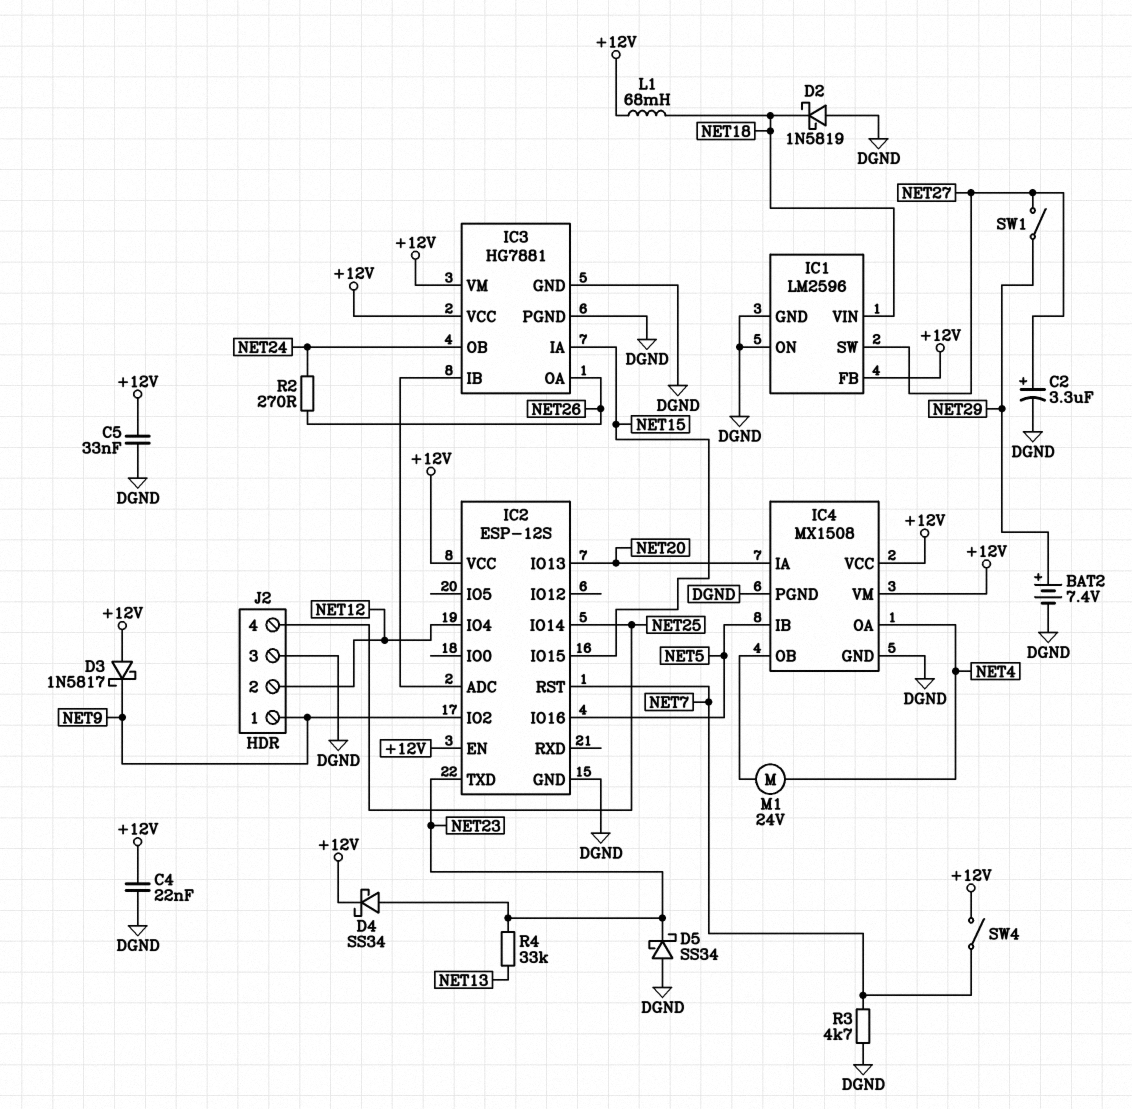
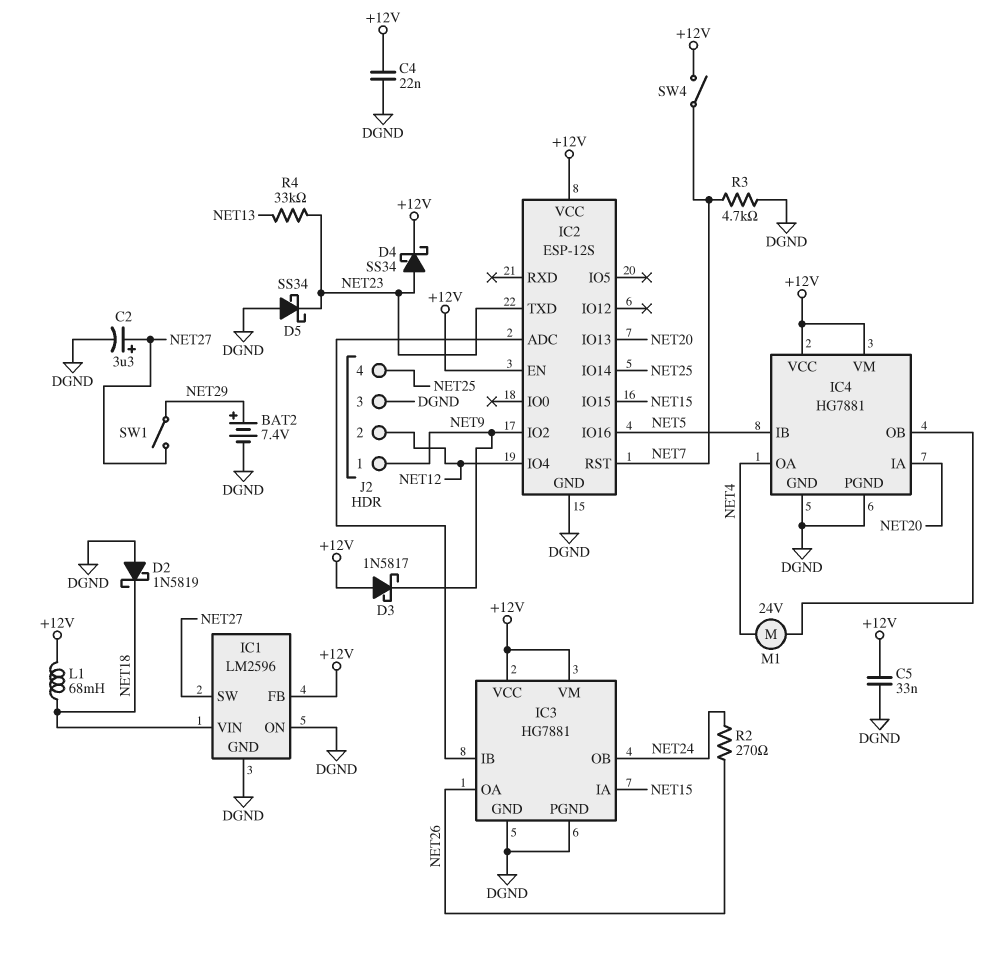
IC4: MX1508 -> HG7881

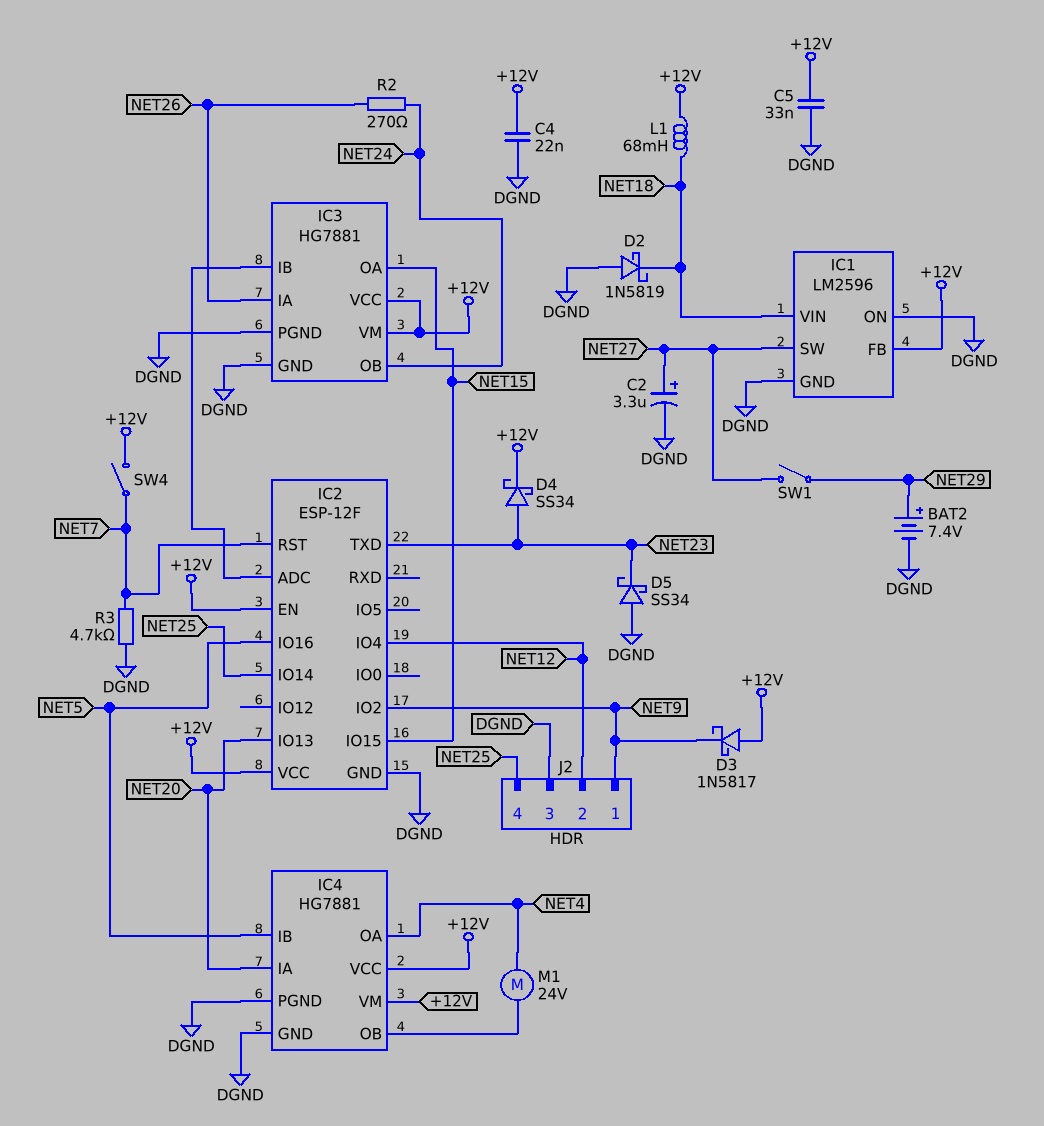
IC2: ESP-12S -> ESP-12F
IC3 pin IA: NET15 -> NET26
IC3 pin OA: NET26 -> NET15
R4: 33k (NET13, NET23) -> none

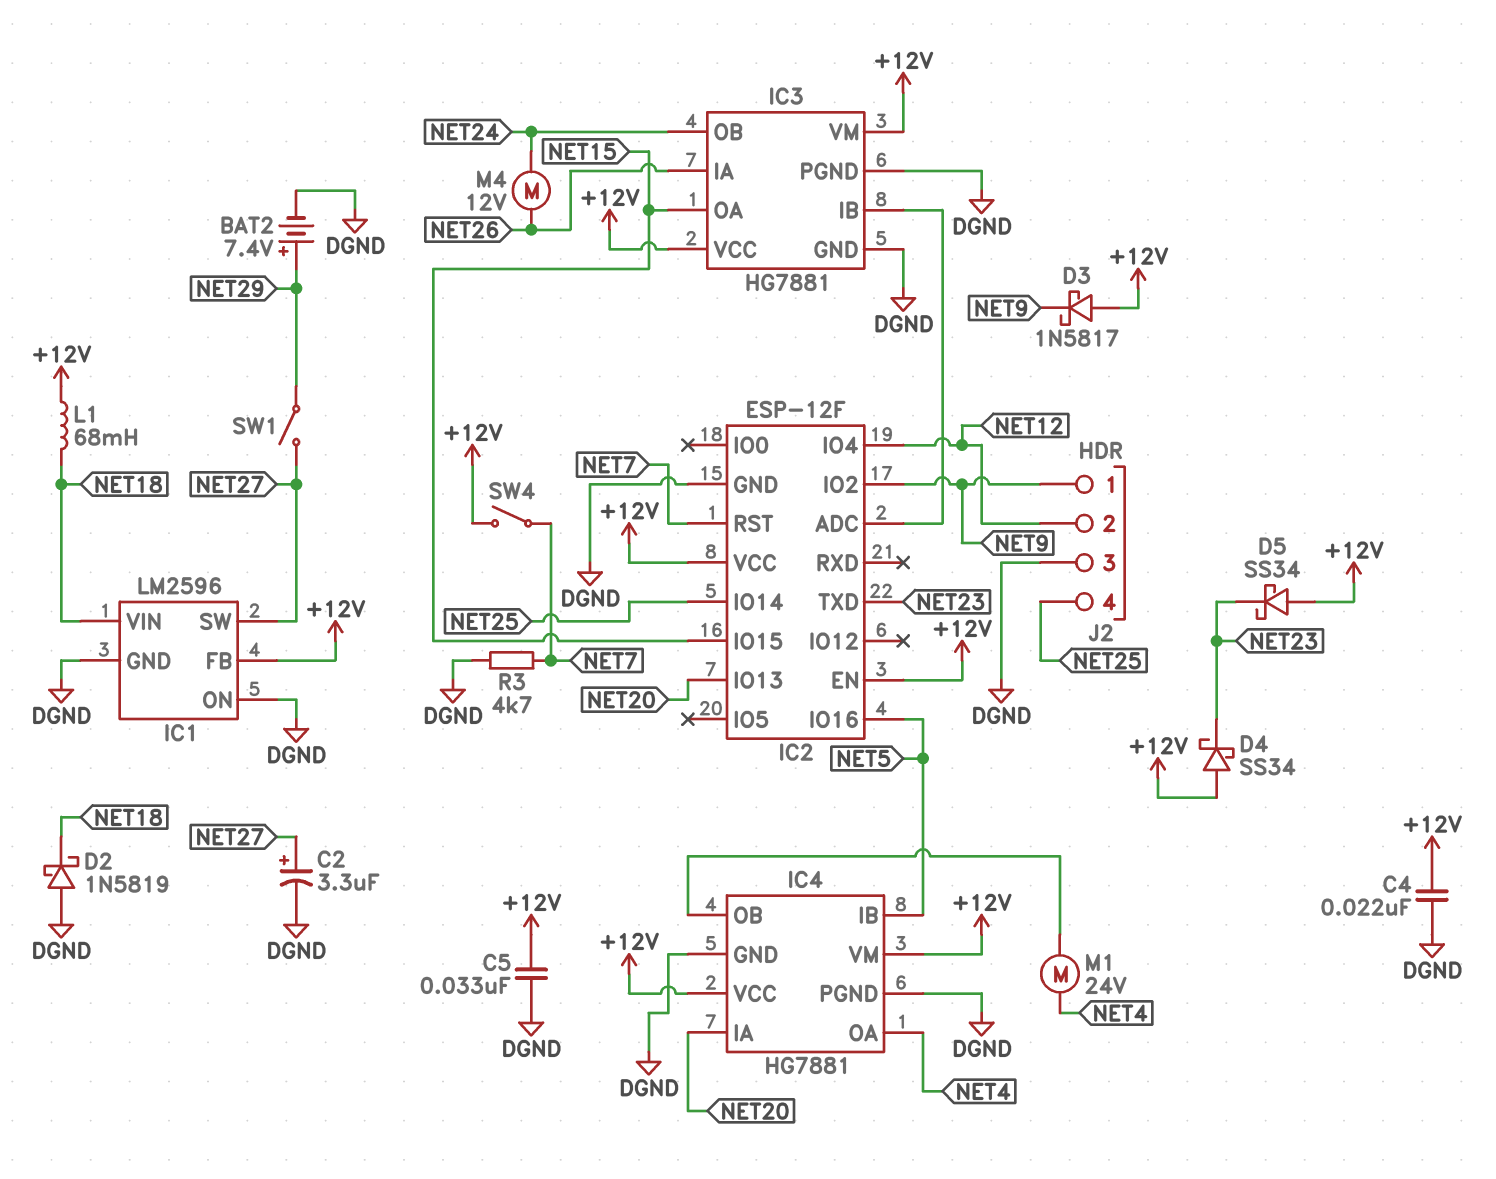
D4: schottky SS34 (A NET23, K +12V) -> schottky SS34 (A +12V, K NET23)
D5: schottky SS34 (A DGND, K NET23) -> schottky SS34 (A +12V, K NET23)
M4: none -> motor 12V (NET24, NET26)
R2: 270 (NET24, NET26) -> none

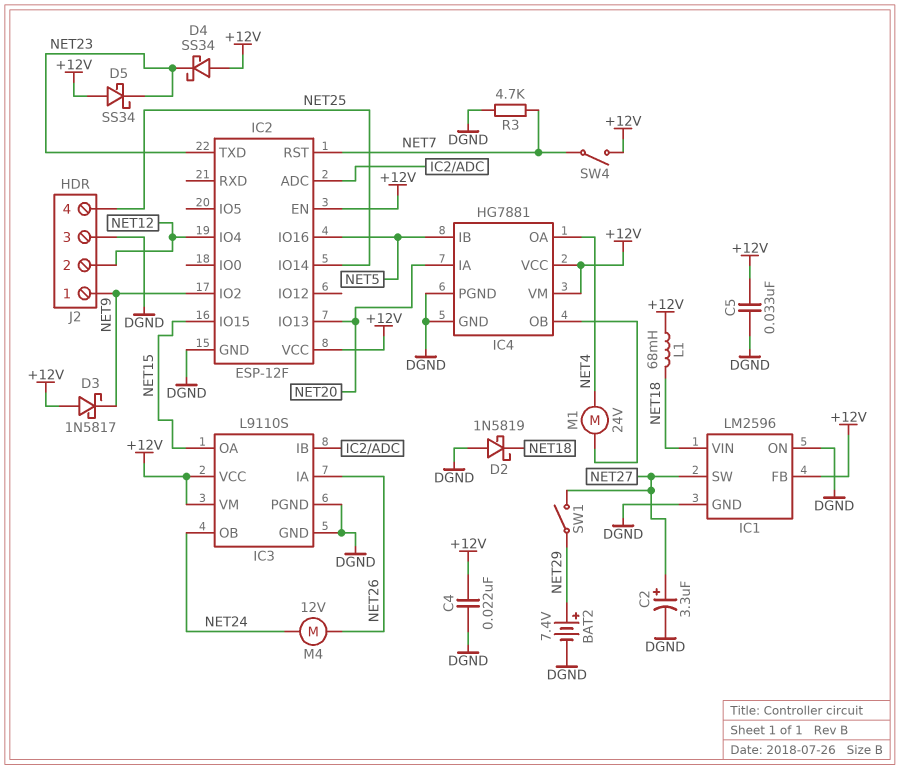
IC3: HG7881 -> L9110S

